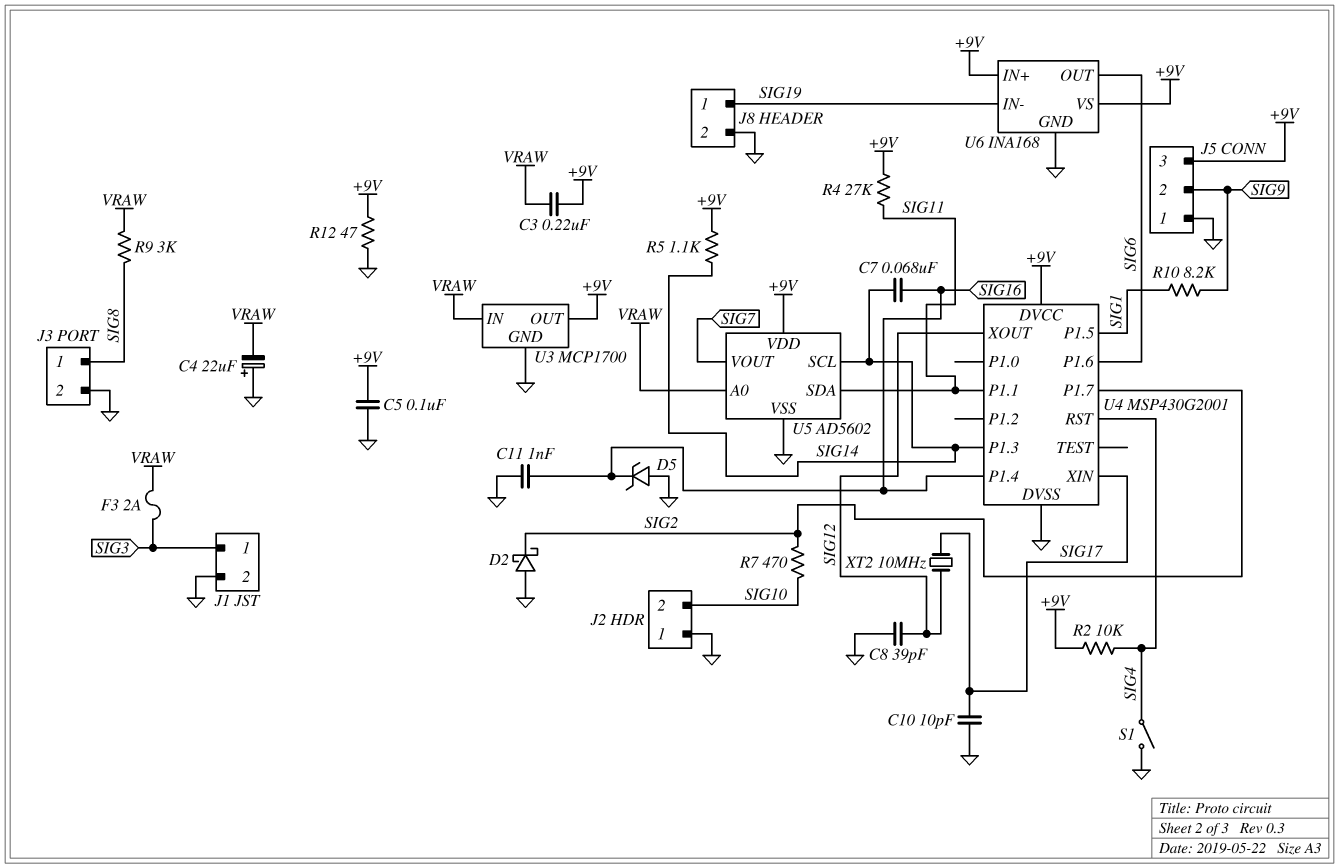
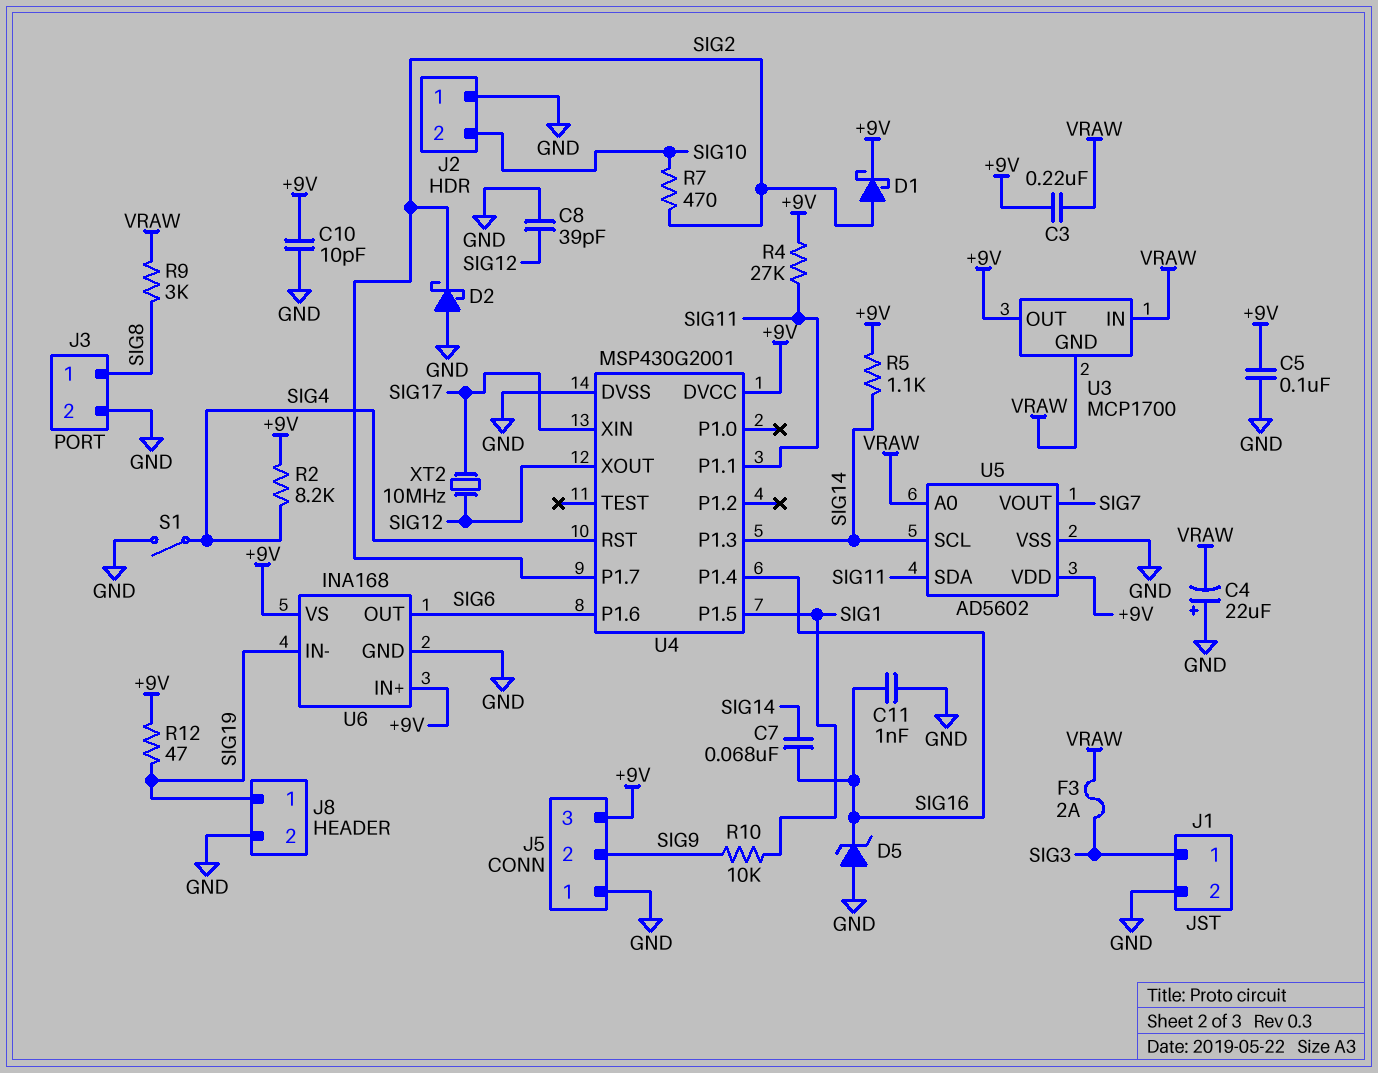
C10: 10pF (GND, SIG17) -> 10pF (+9V, GND)
D1: none -> schottky (A SIG2, K +9V)
R2: 10k (+9V, SIG4) -> 8.2k (+9V, SIG4)
R10: 8.2k (SIG1, SIG9) -> 10k (SIG1, SIG9)
R12: 47 (+9V, GND) -> 47 (+9V, SIG19)
U3 pin GND: GND -> VRAW

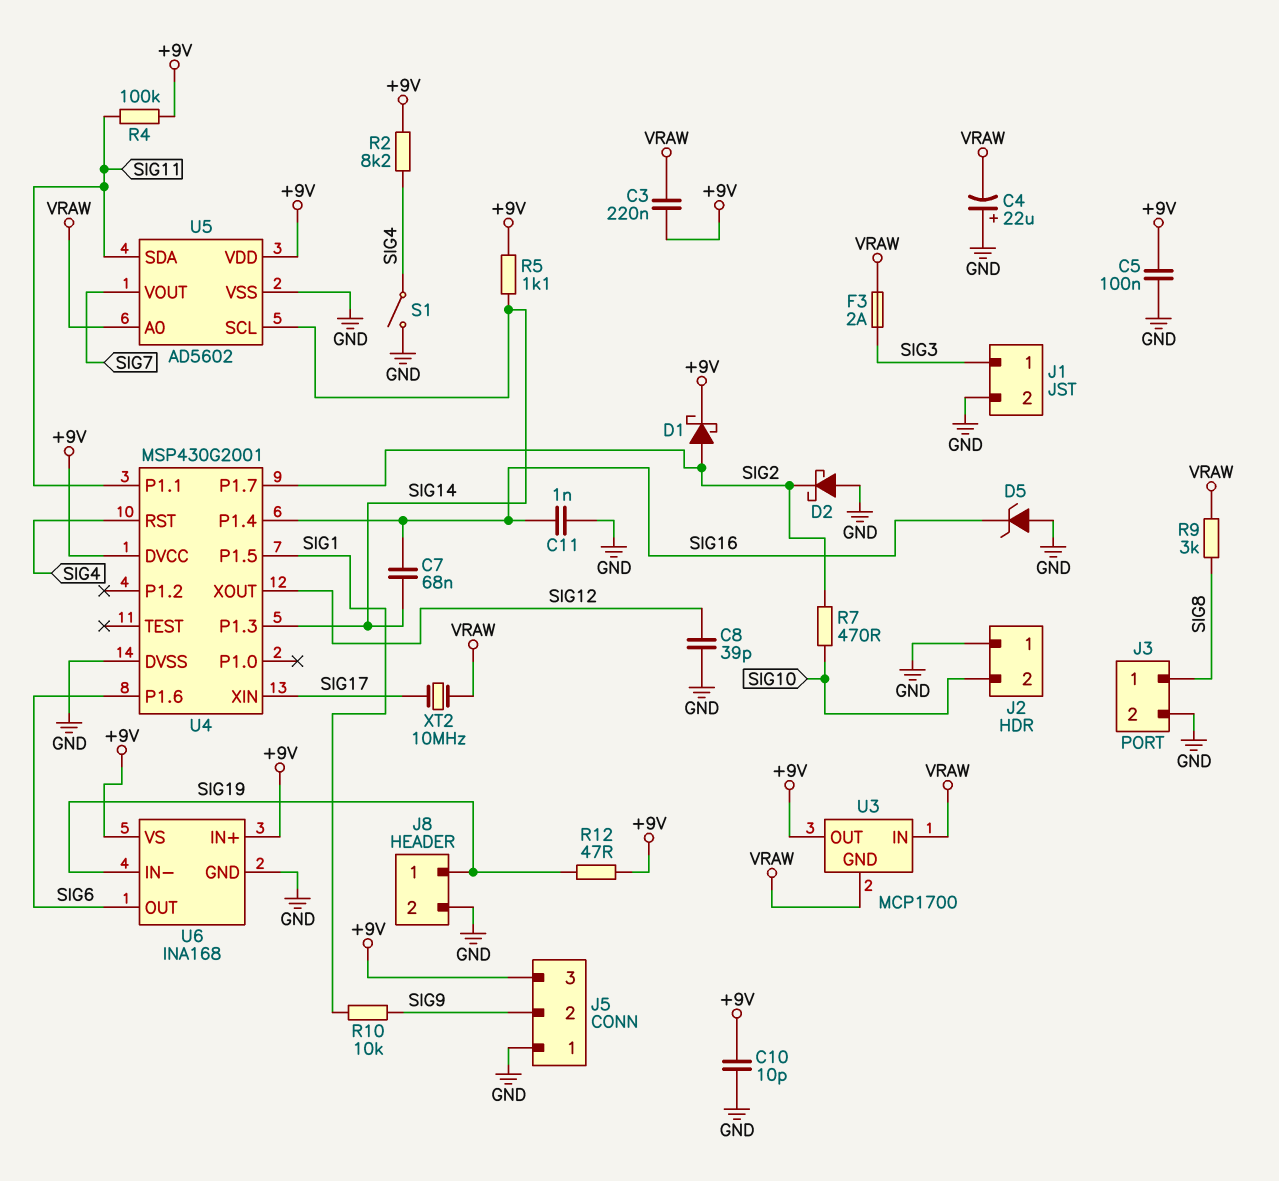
R4: 27k (+9V, SIG11) -> 100k (+9V, SIG11)
XT2: 10MHz (SIG12, SIG17) -> 10MHz (SIG17, VRAW)

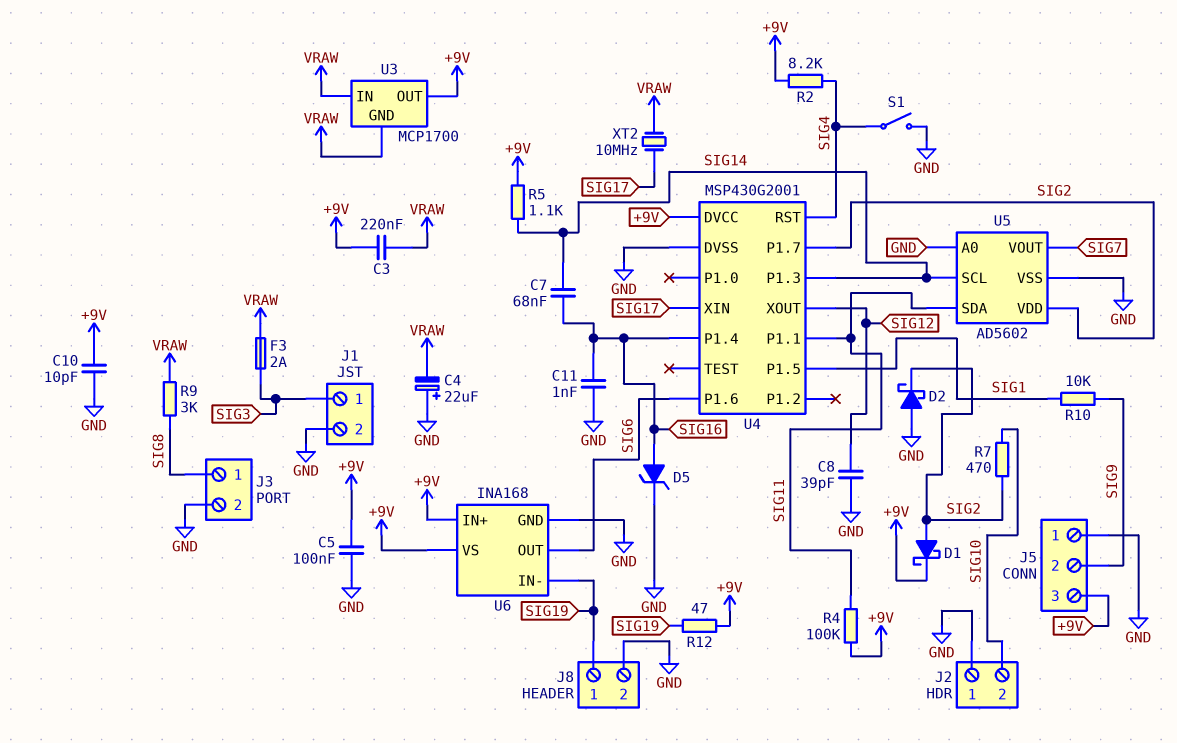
D5: zener (A GND, K SIG16) -> zener (A SIG16, K GND)
U5 pin A0: VRAW -> GND
U5 pin VDD: +9V -> SIG2

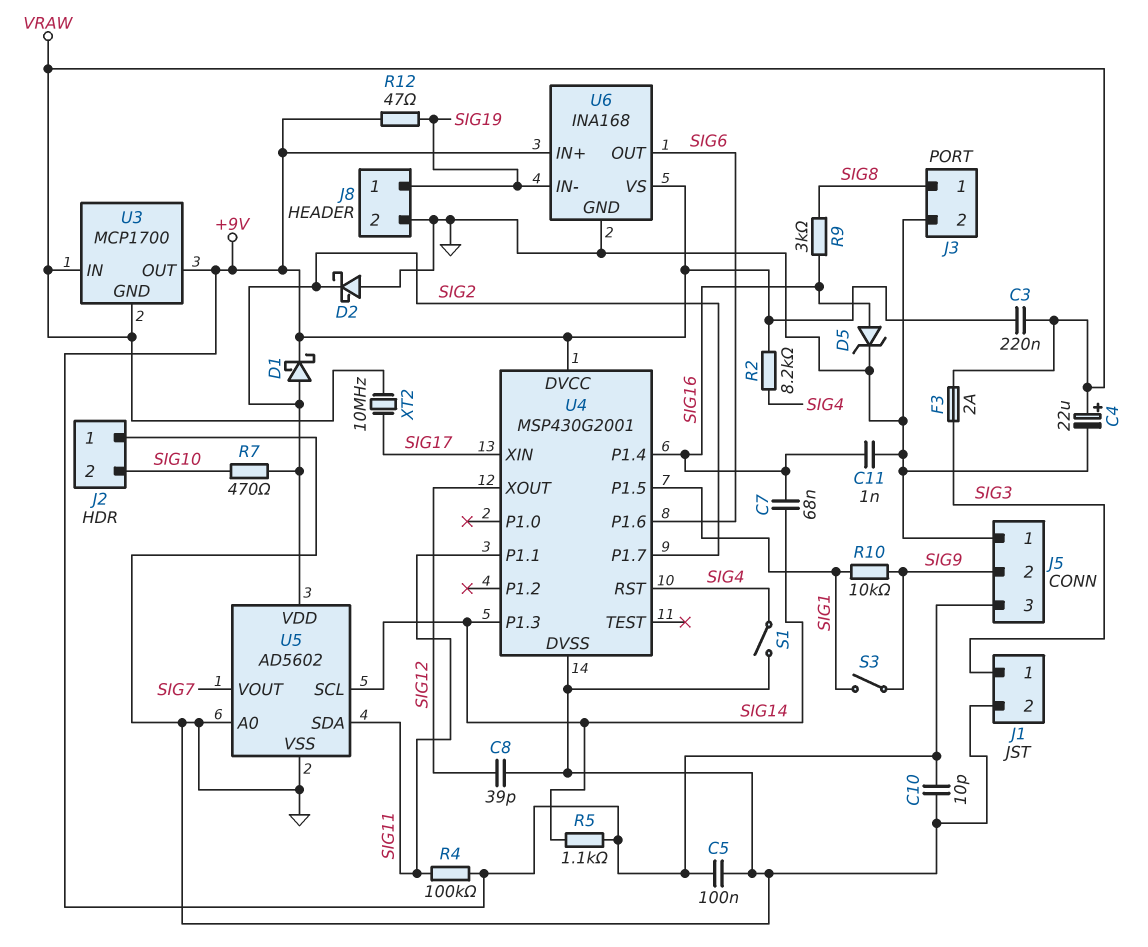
C4: 22uF (plus GND, minus VRAW) -> 22uF (plus VRAW, minus GND)
R9: 3k (SIG8, VRAW) -> 3k (SIG8, SIG16)
S3: none -> switch (SIG1, SIG9)

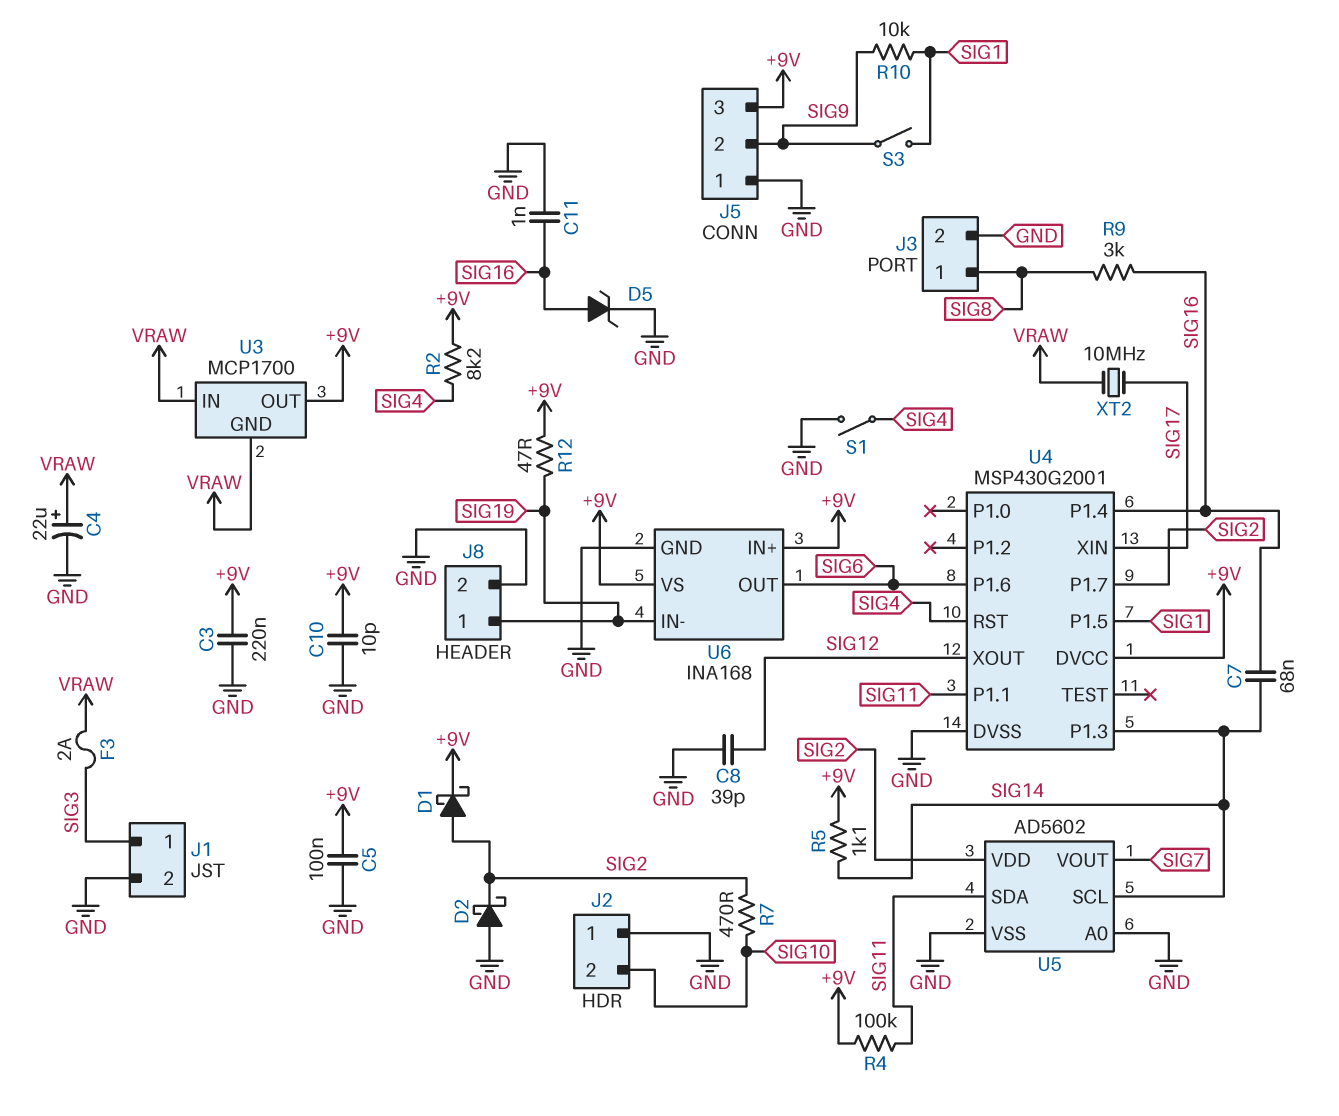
C3: 220nF (+9V, VRAW) -> 220nF (+9V, GND)

